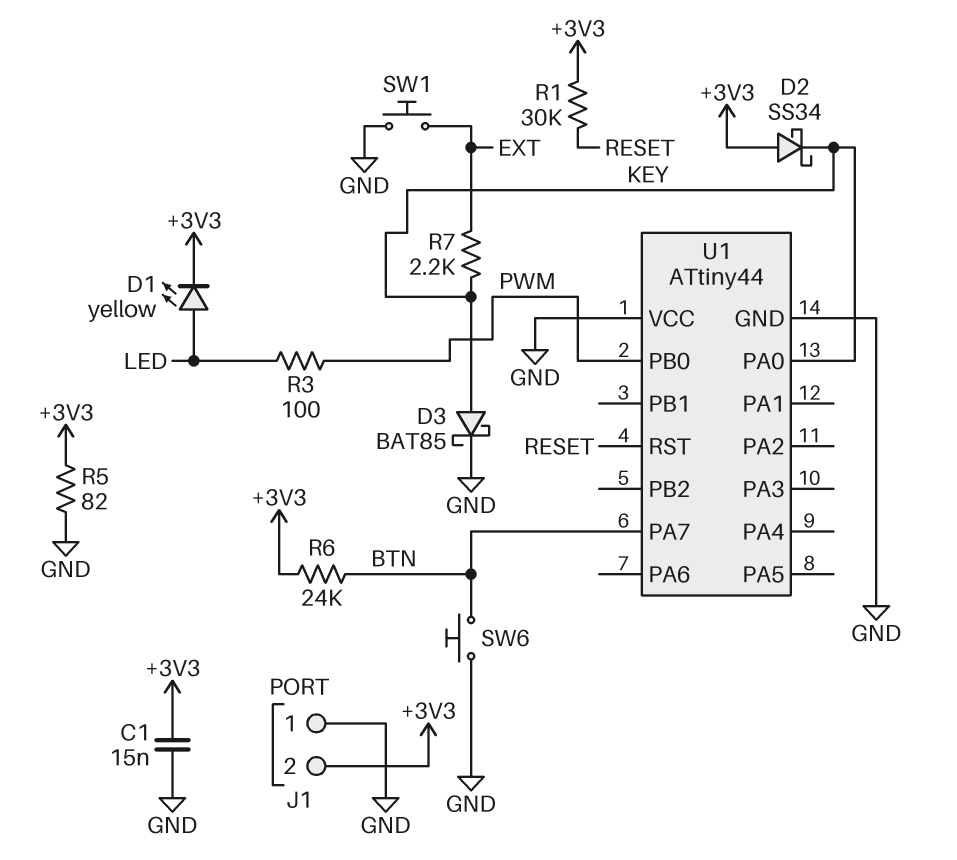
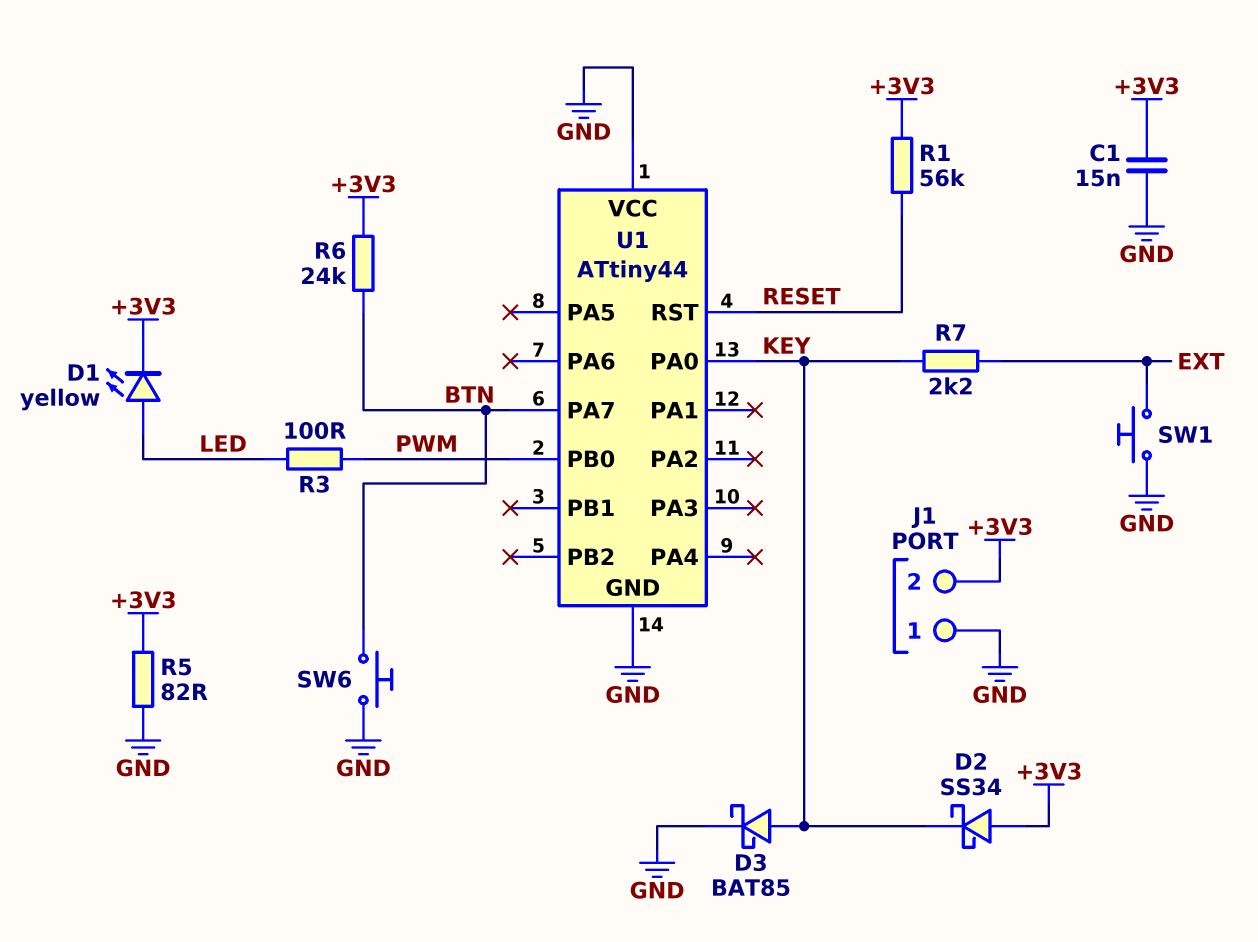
R1: 30k (+3V3, RESET) -> 56k (+3V3, RESET)

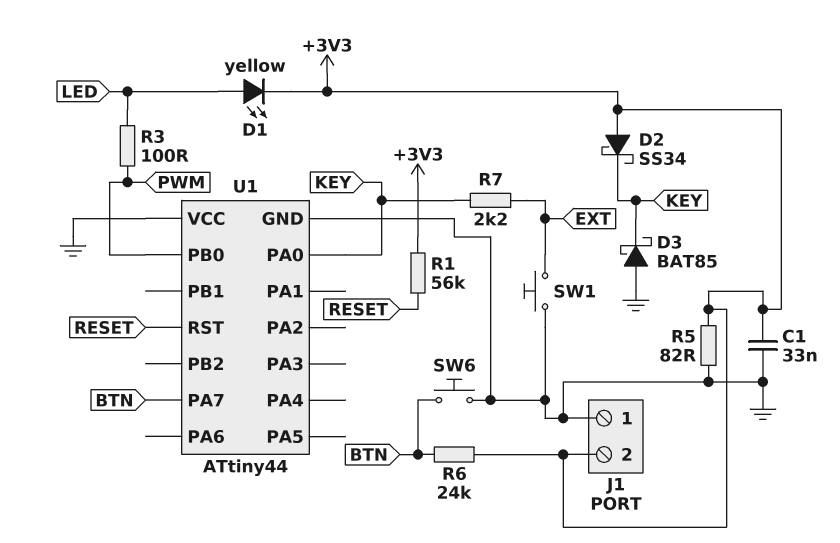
C1: 15nF (+3V3, GND) -> 33nF (+3V3, GND)
D3: schottky BAT85 (A KEY, K GND) -> schottky BAT85 (A GND, K KEY)

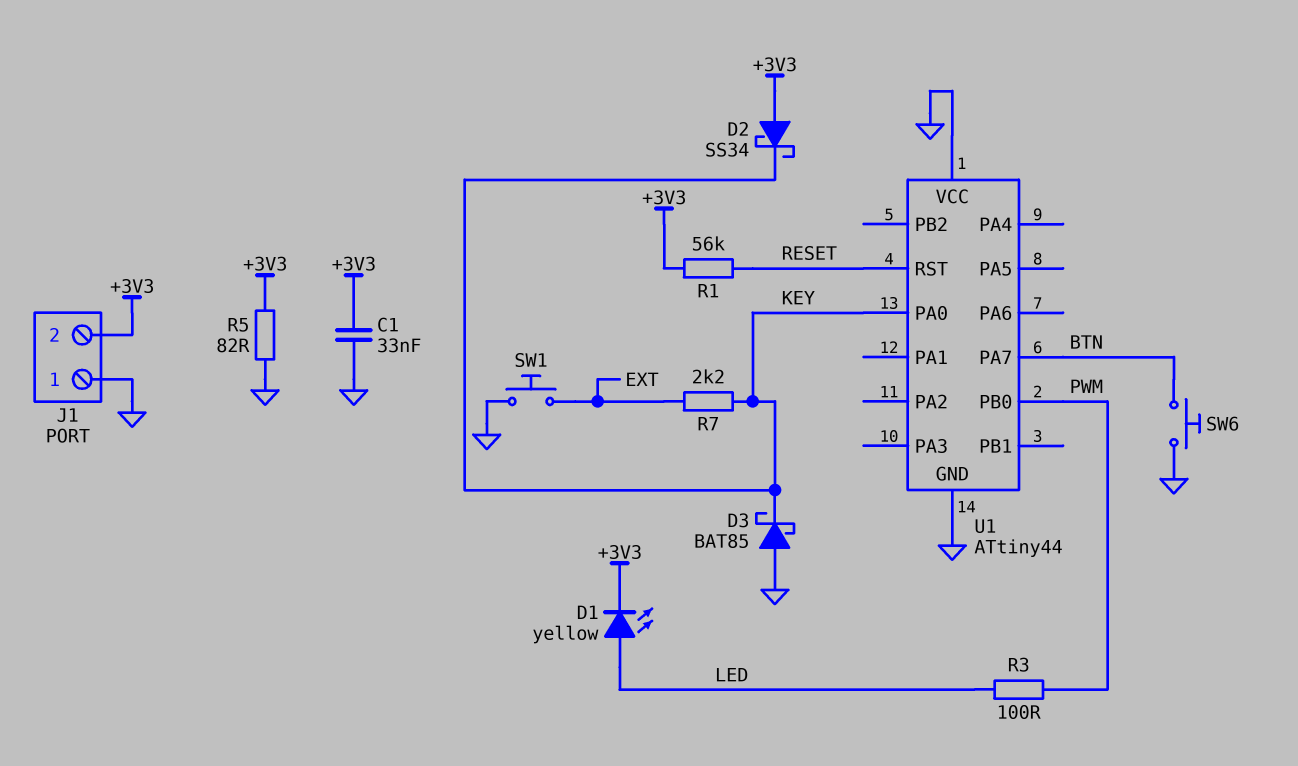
R6: 24k (+3V3, BTN) -> none

